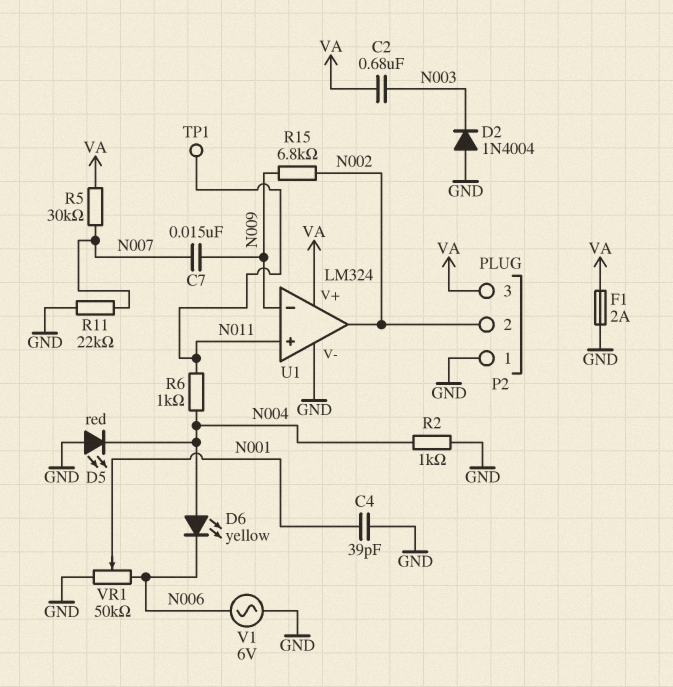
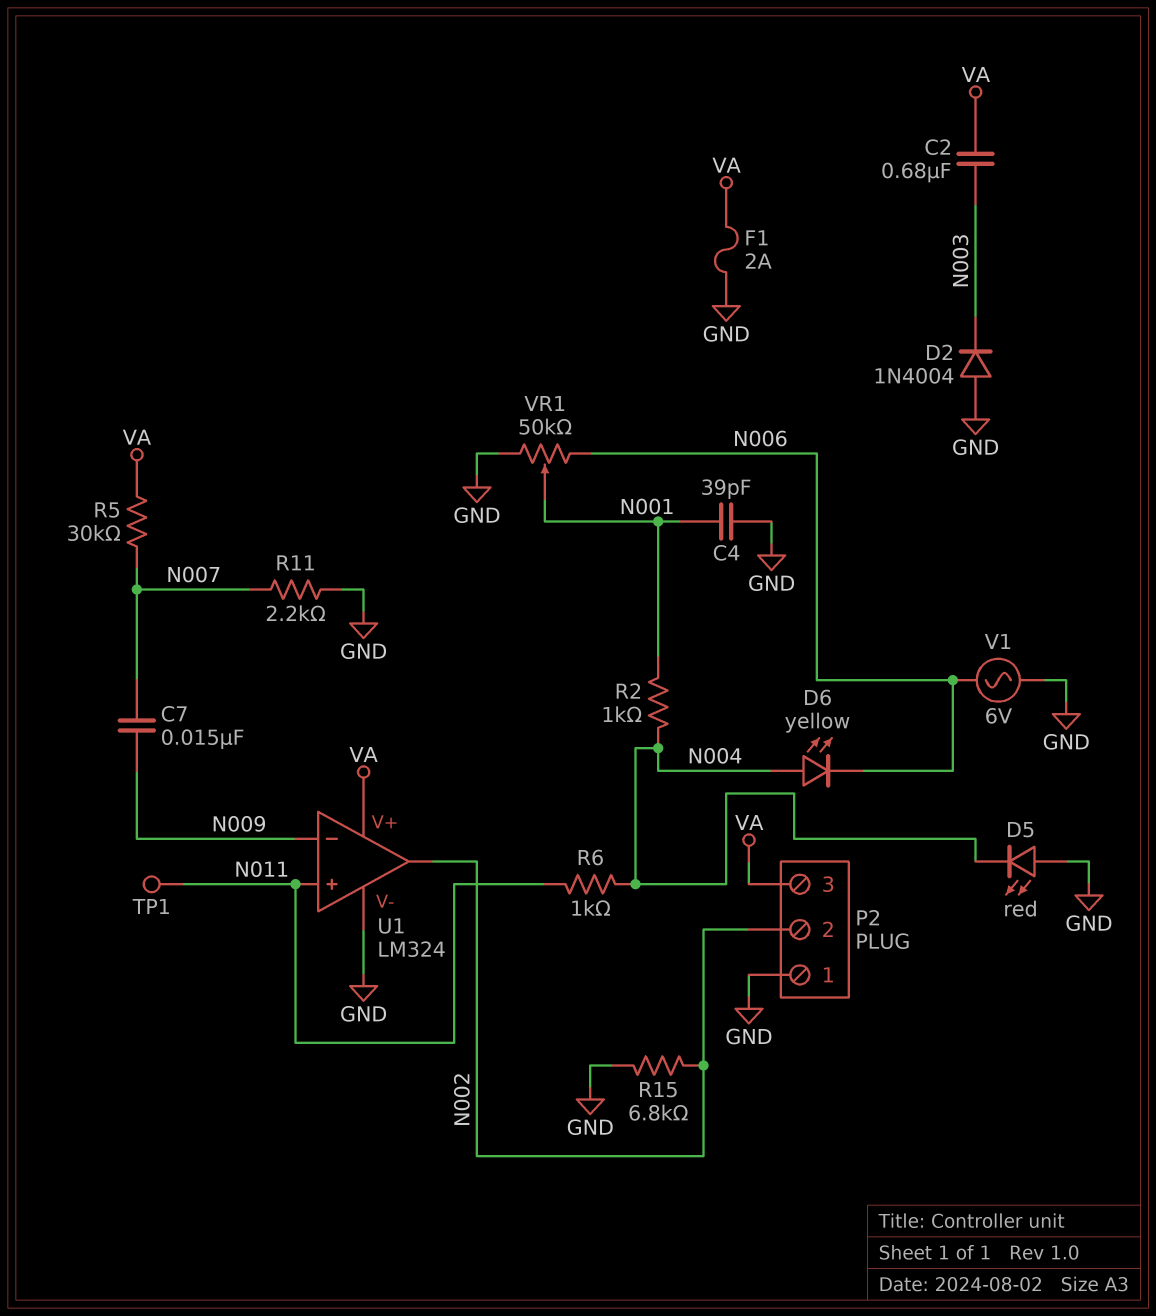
R2: 1k (GND, N004) -> 1k (N001, N004)
R11: 22k (GND, N007) -> 2.2k (GND, N007)
R15: 6.8k (N002, N009) -> 6.8k (GND, N002)

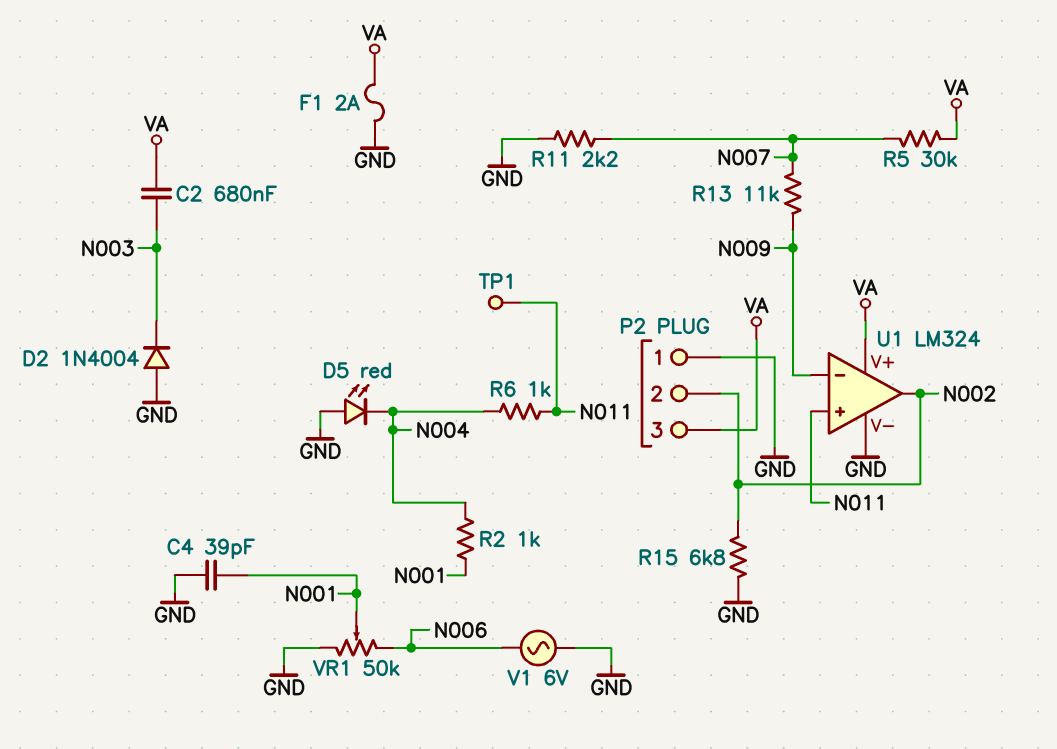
C7: 15nF (N007, N009) -> none
D6: LED yellow (A N004, K N006) -> none
R13: none -> 11k (N007, N009)

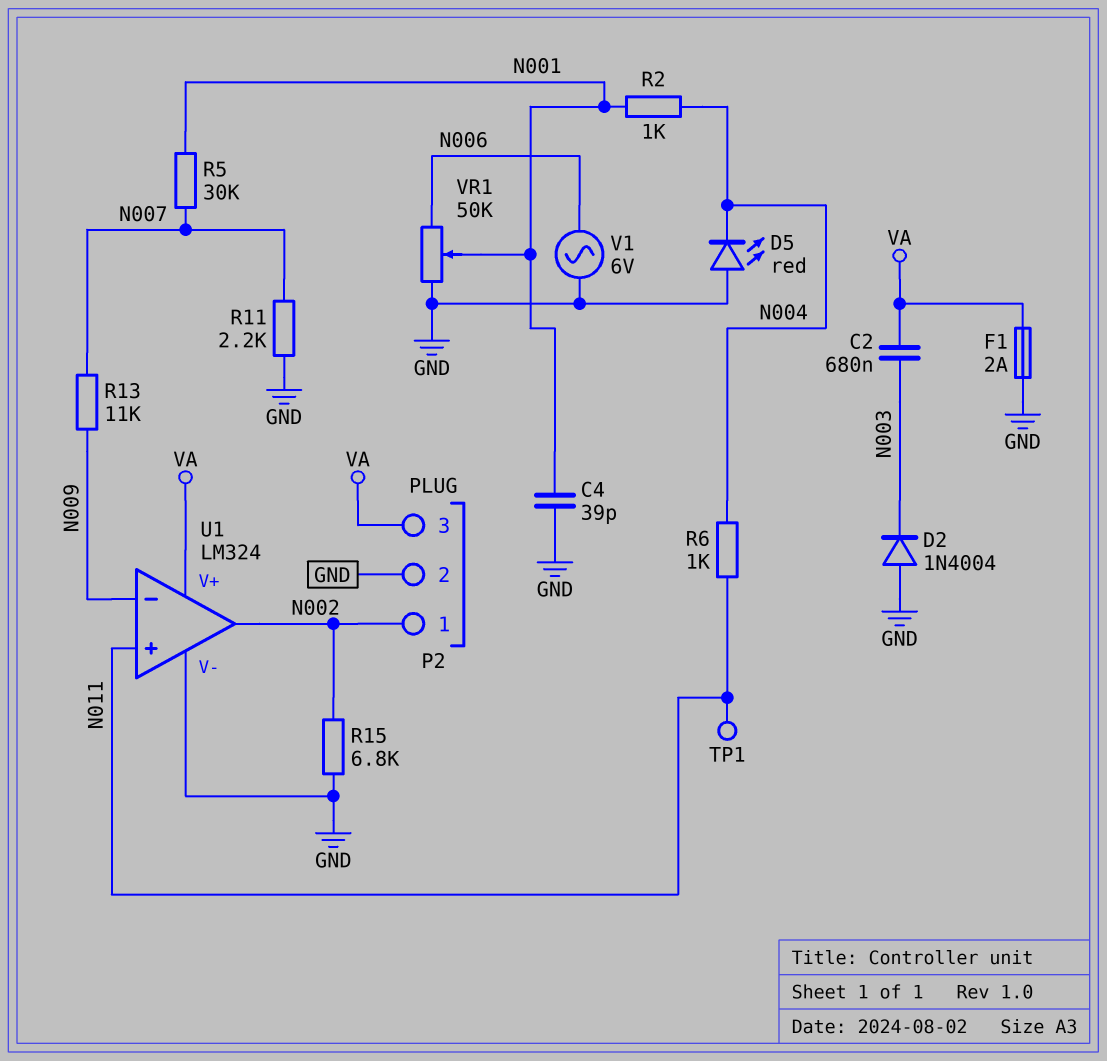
P2 pin 1: GND -> N002
P2 pin 2: N002 -> GND
R5: 30k (N007, VA) -> 30k (N001, N007)

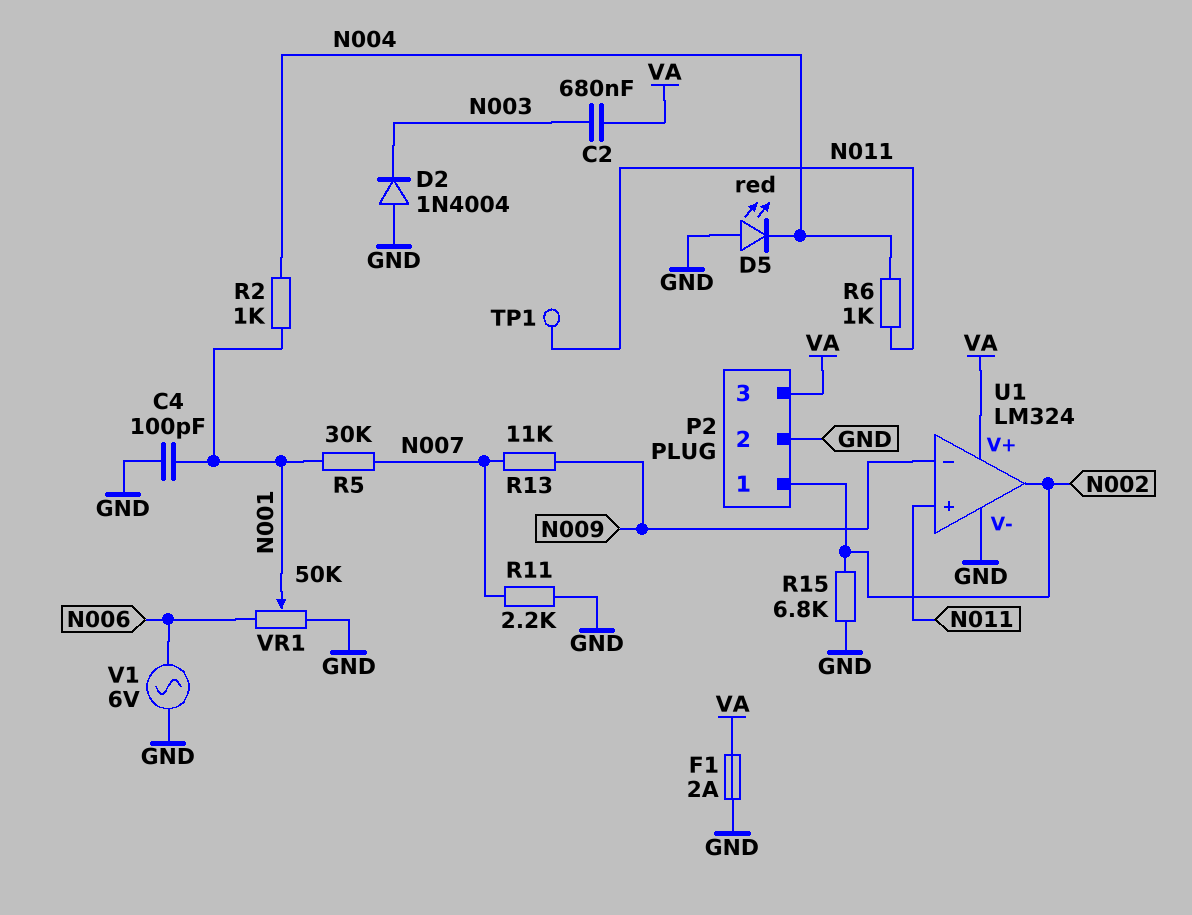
C4: 39pF (GND, N001) -> 100pF (GND, N001)

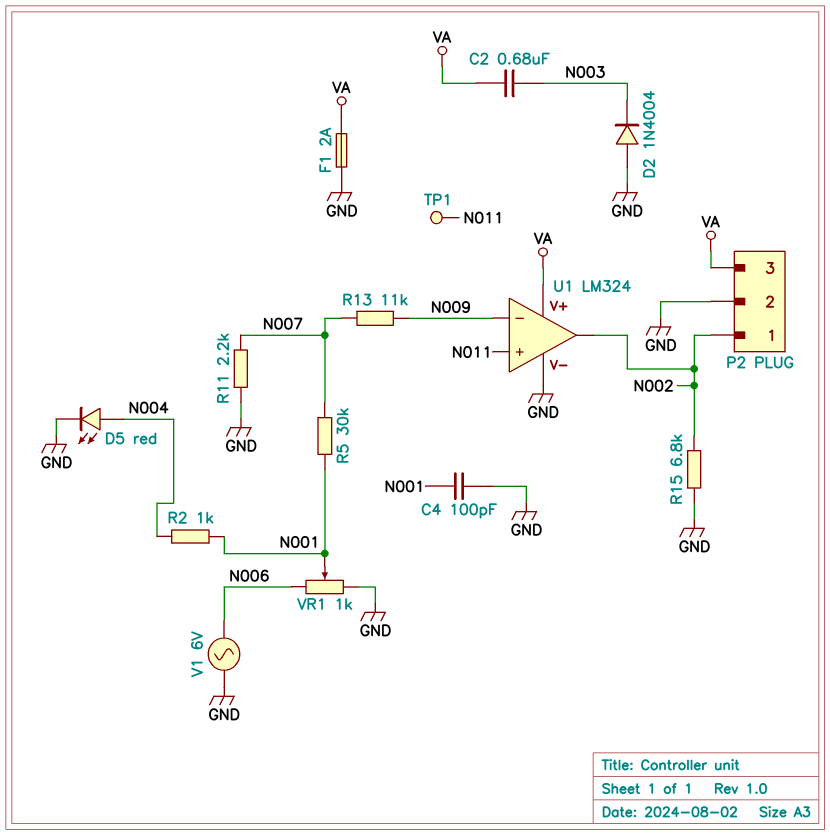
D5: LED red (A GND, K N004) -> LED red (A N004, K GND)
R6: 1k (N004, N011) -> none
VR1: 50k (GND, N006, wiper N001) -> 1k (GND, N006, wiper N001)

